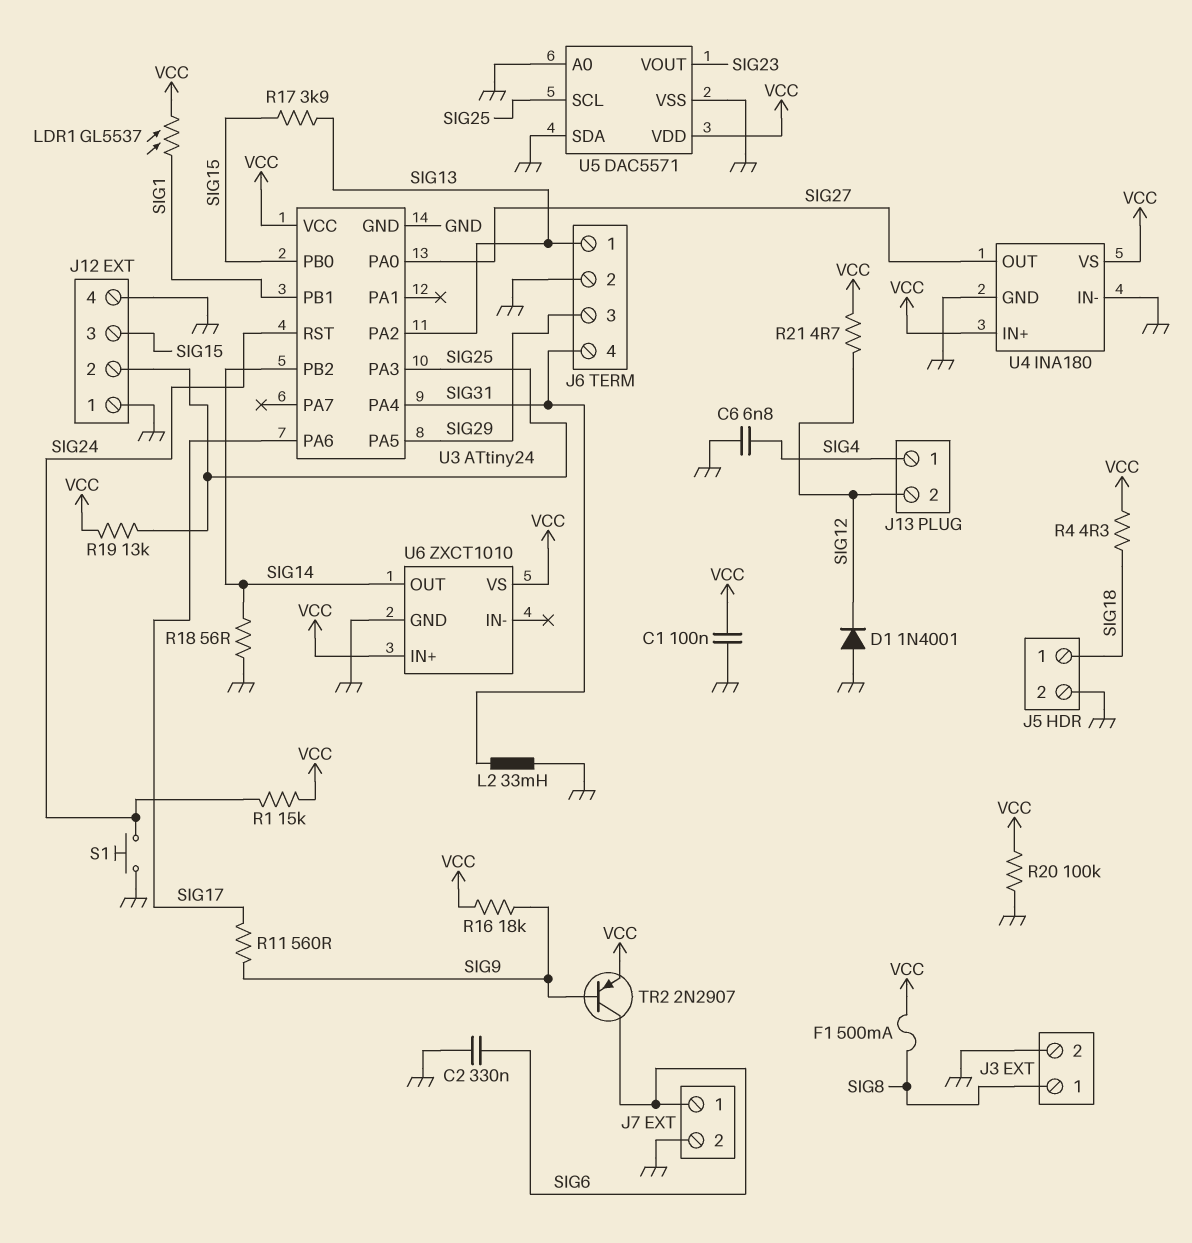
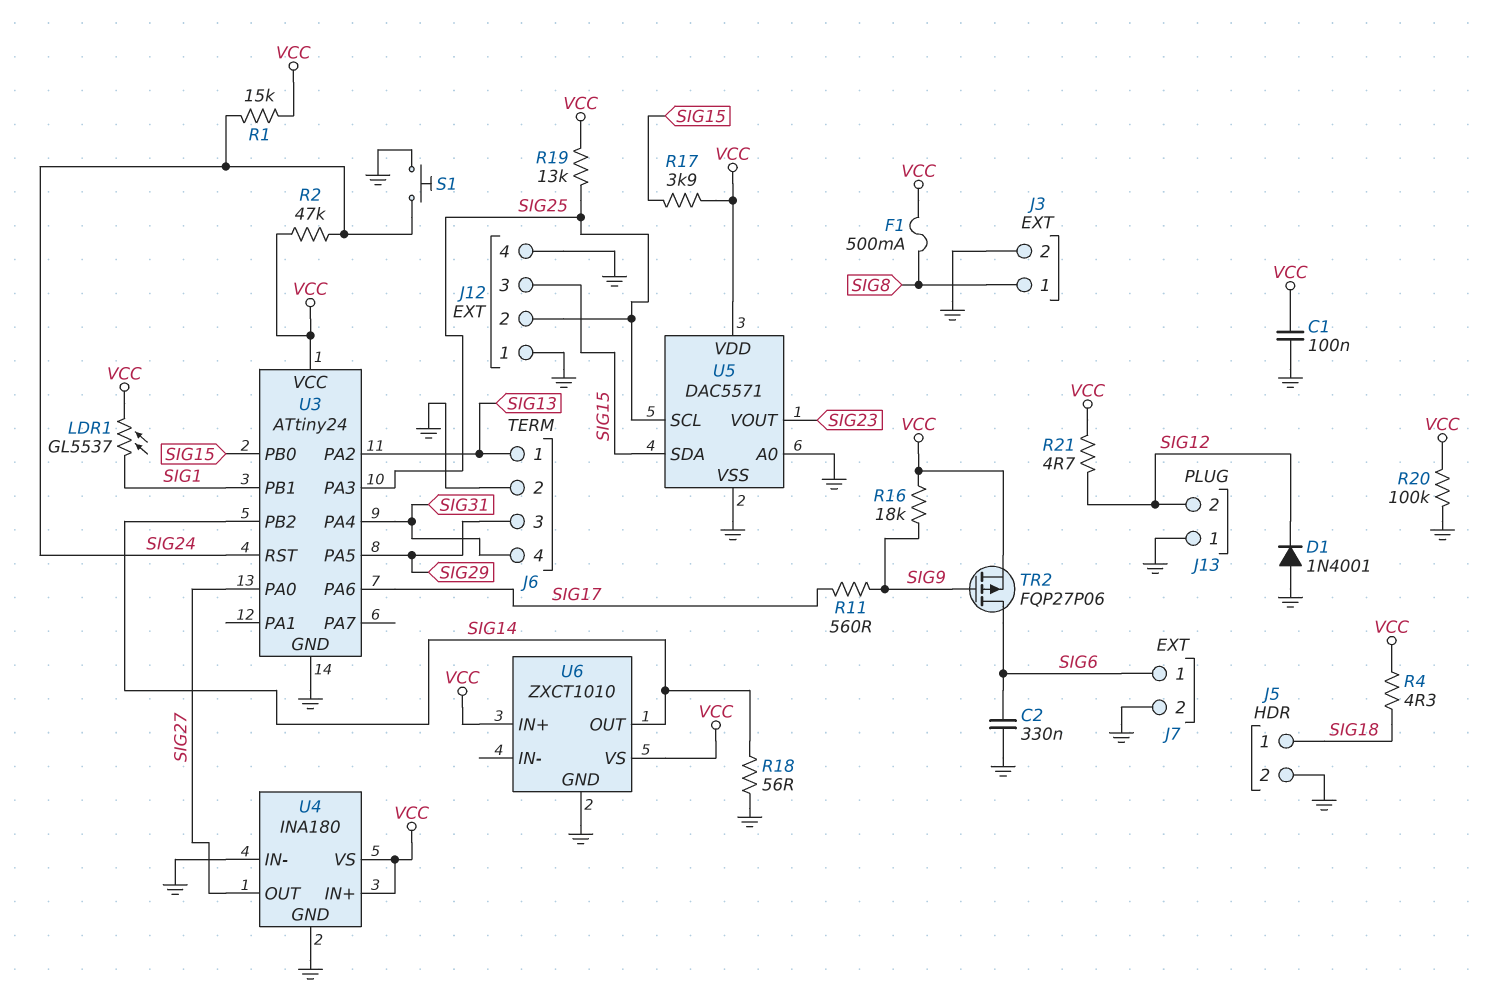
C6: 6.8nF (GND, SIG4) -> none
J13 pin 1: SIG4 -> GND
L2: 33mH (GND, SIG31) -> none
R2: none -> 47k (SIG24, VCC)
R17: 3.9k (SIG13, SIG15) -> 3.9k (SIG15, VCC)
TR2: PNP 2N2907 (B SIG9, C SIG6, E VCC) -> PMOS FQP27P06 (G SIG9, D SIG6, S VCC)
U5 pin SDA: GND -> SIG15

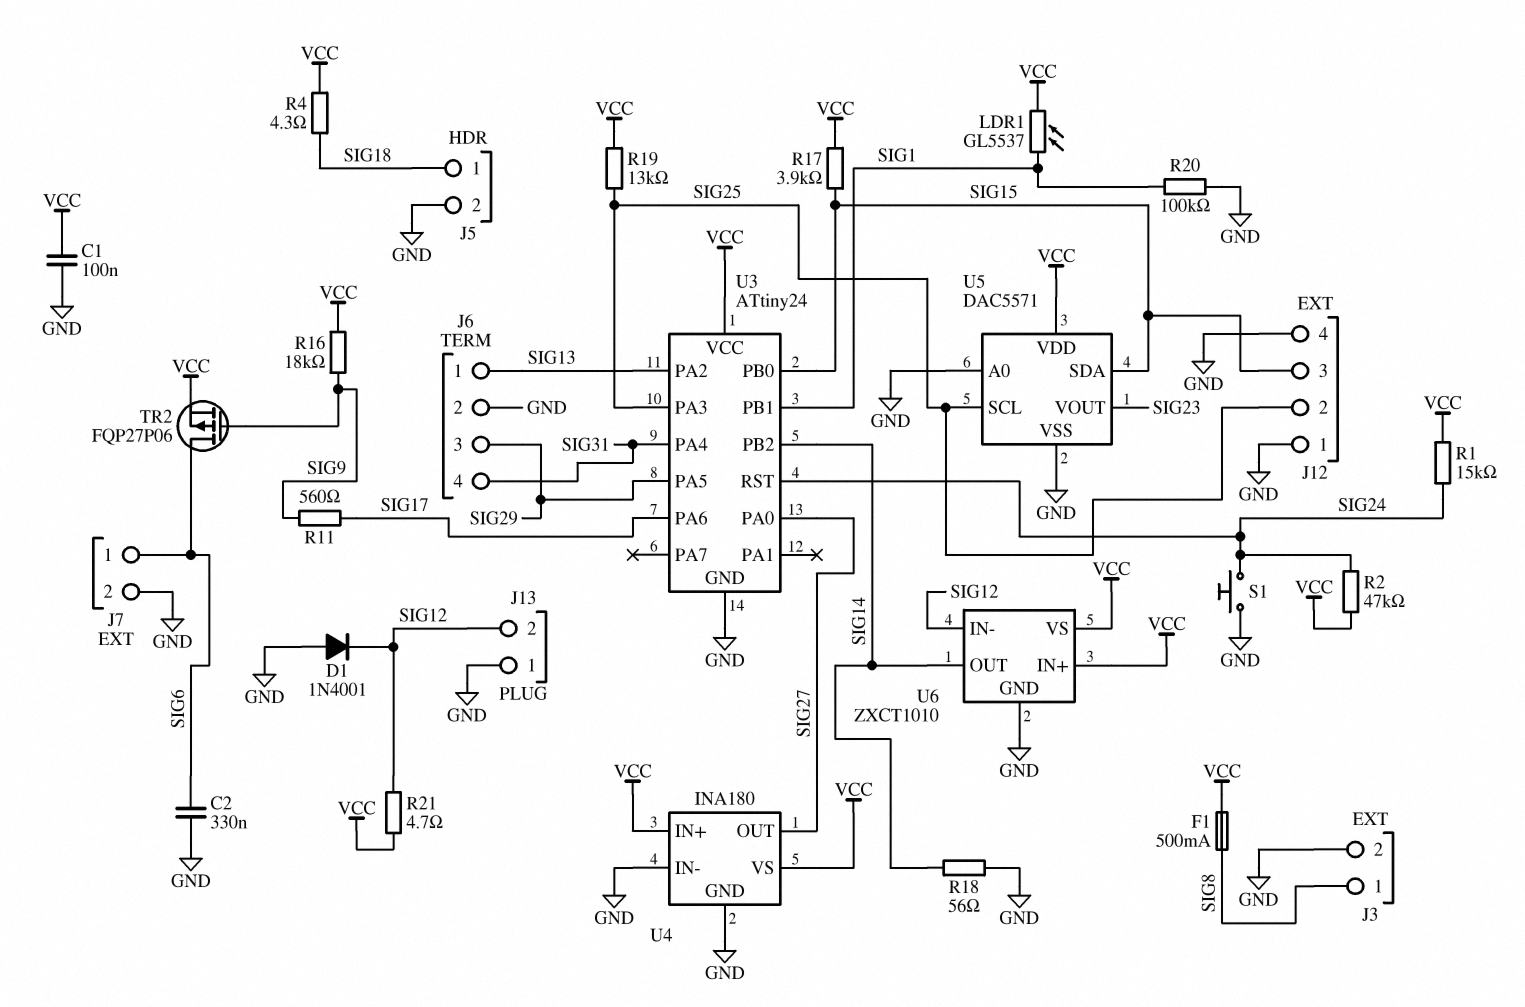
R20: 100k (GND, VCC) -> 100k (GND, SIG1)
U6 pin IN-: none -> SIG12

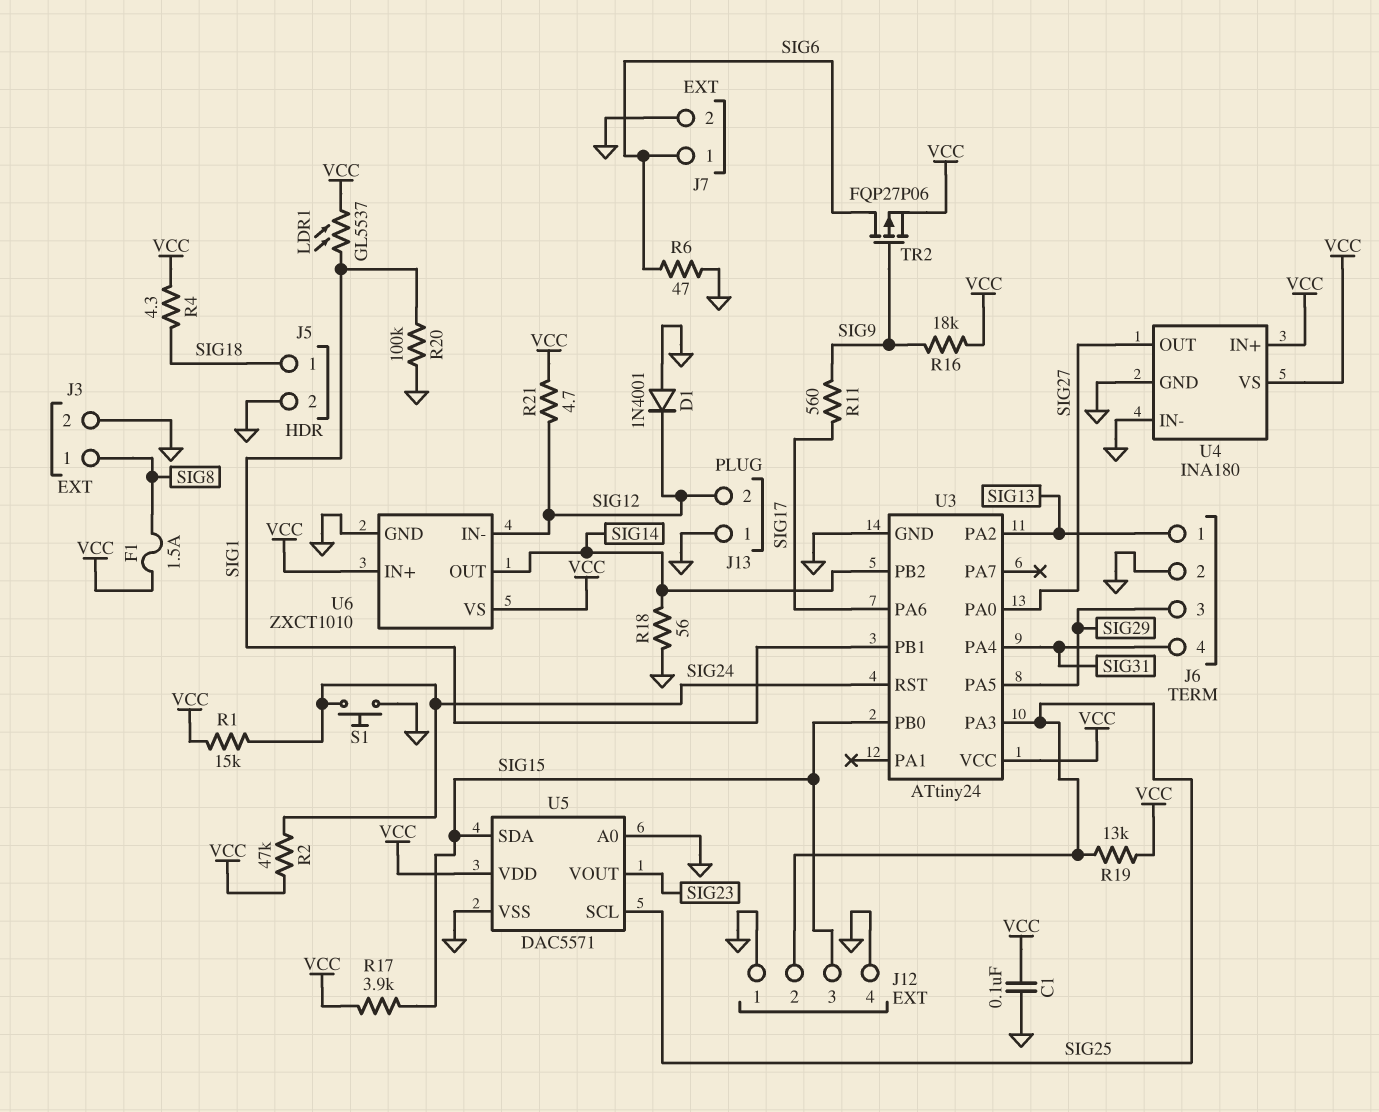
C2: 330nF (GND, SIG6) -> none
F1: 500mA (SIG8, VCC) -> 1.5A (SIG8, VCC)
R6: none -> 47 (GND, SIG6)

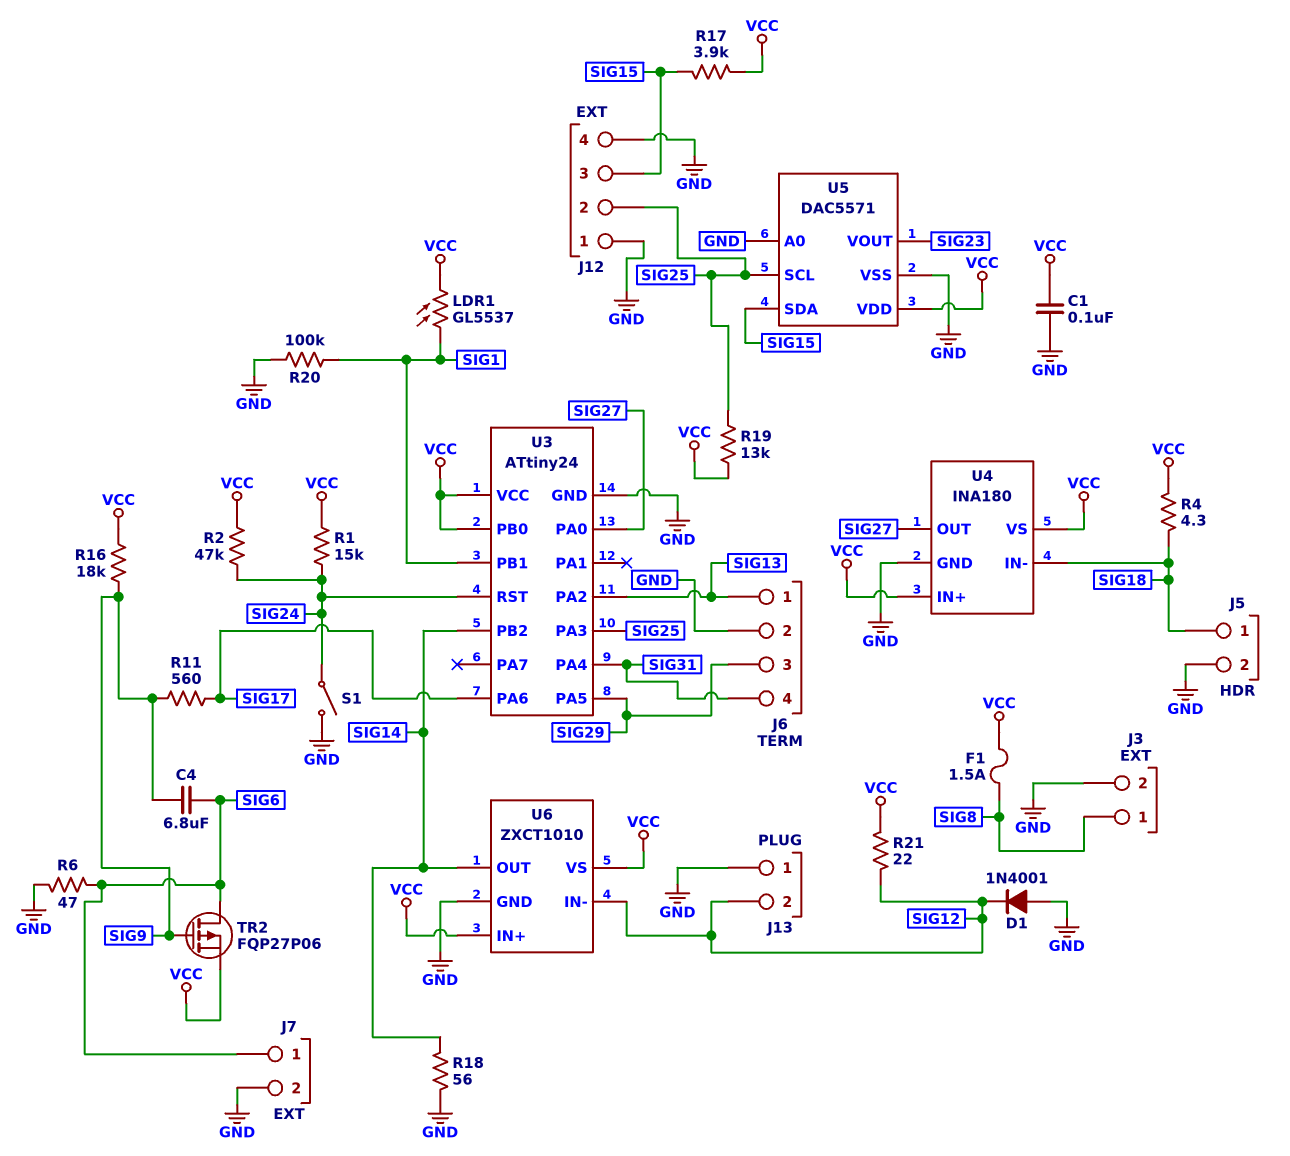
C4: none -> 6.8uF (SIG6, SIG9)
R21: 4.7 (SIG12, VCC) -> 22 (SIG12, VCC)
S1: button (GND, SIG24) -> switch (GND, SIG24)
U3 pin PB0: SIG15 -> VCC
U4 pin IN-: GND -> SIG18

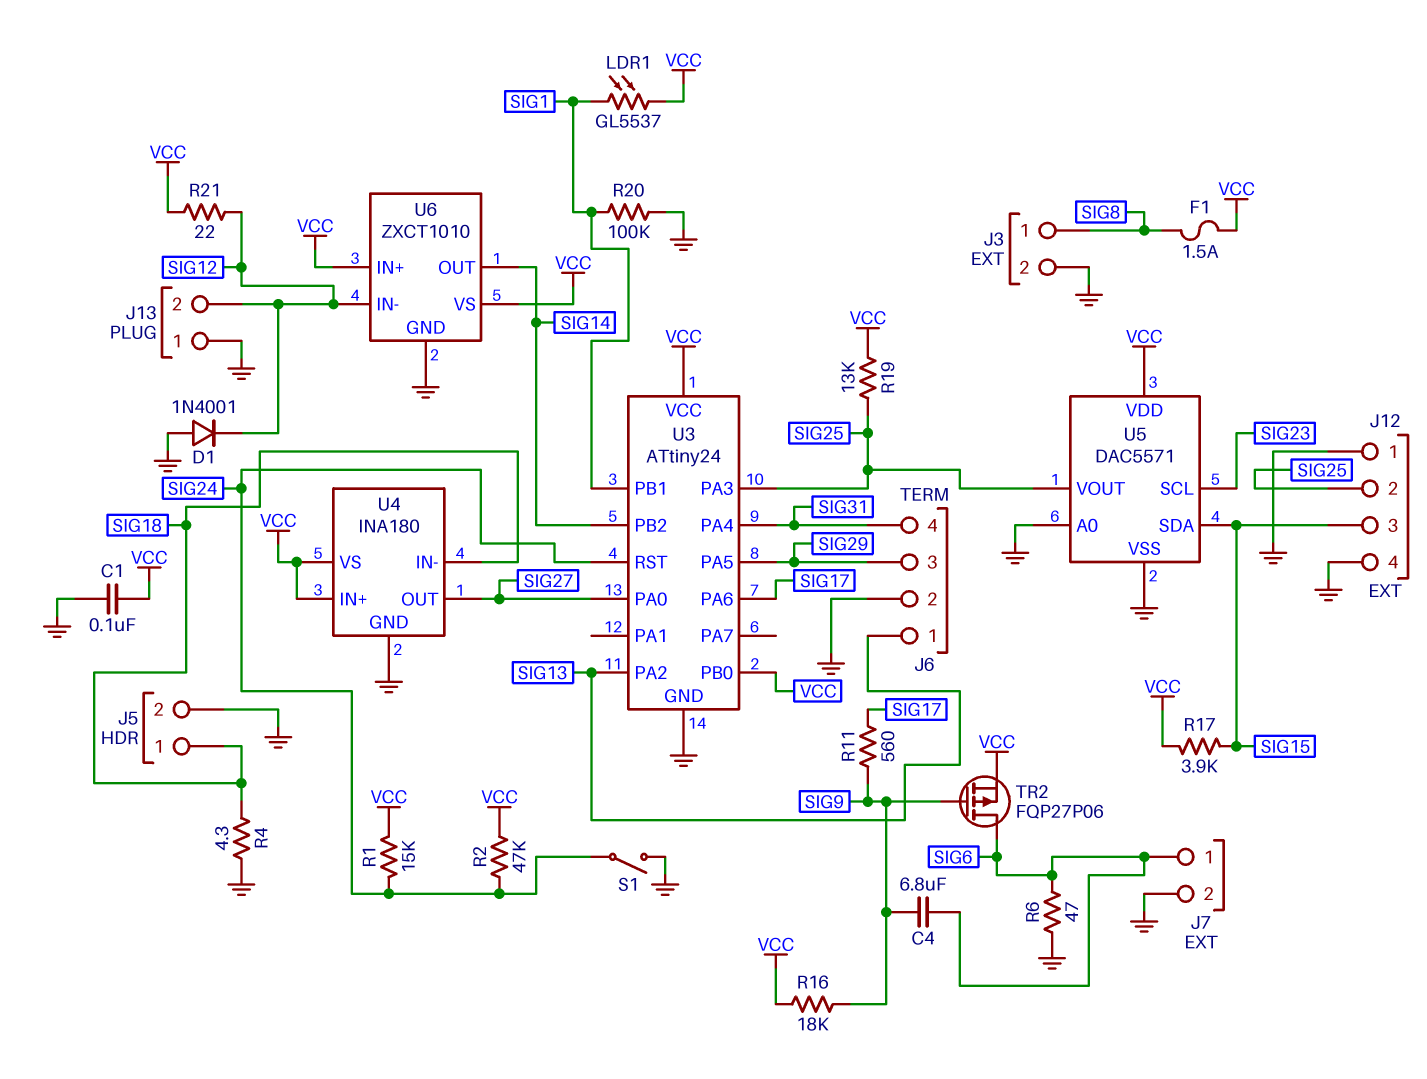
R4: 4.3 (SIG18, VCC) -> 4.3 (GND, SIG18)
R18: 56 (GND, SIG14) -> none
U5 pin SCL: SIG25 -> SIG23
U5 pin VOUT: SIG23 -> SIG25

